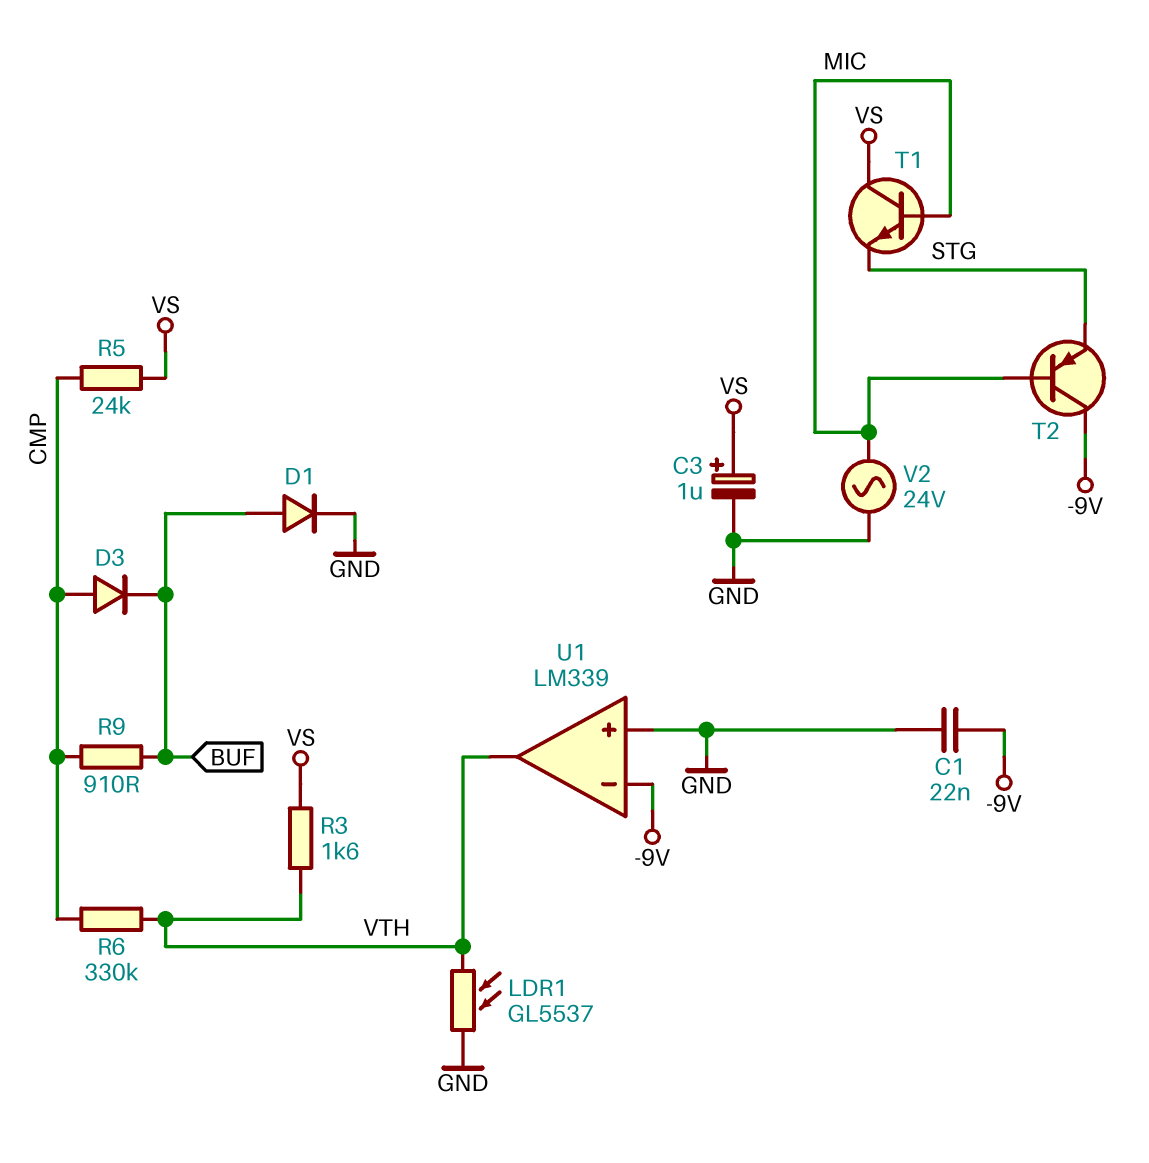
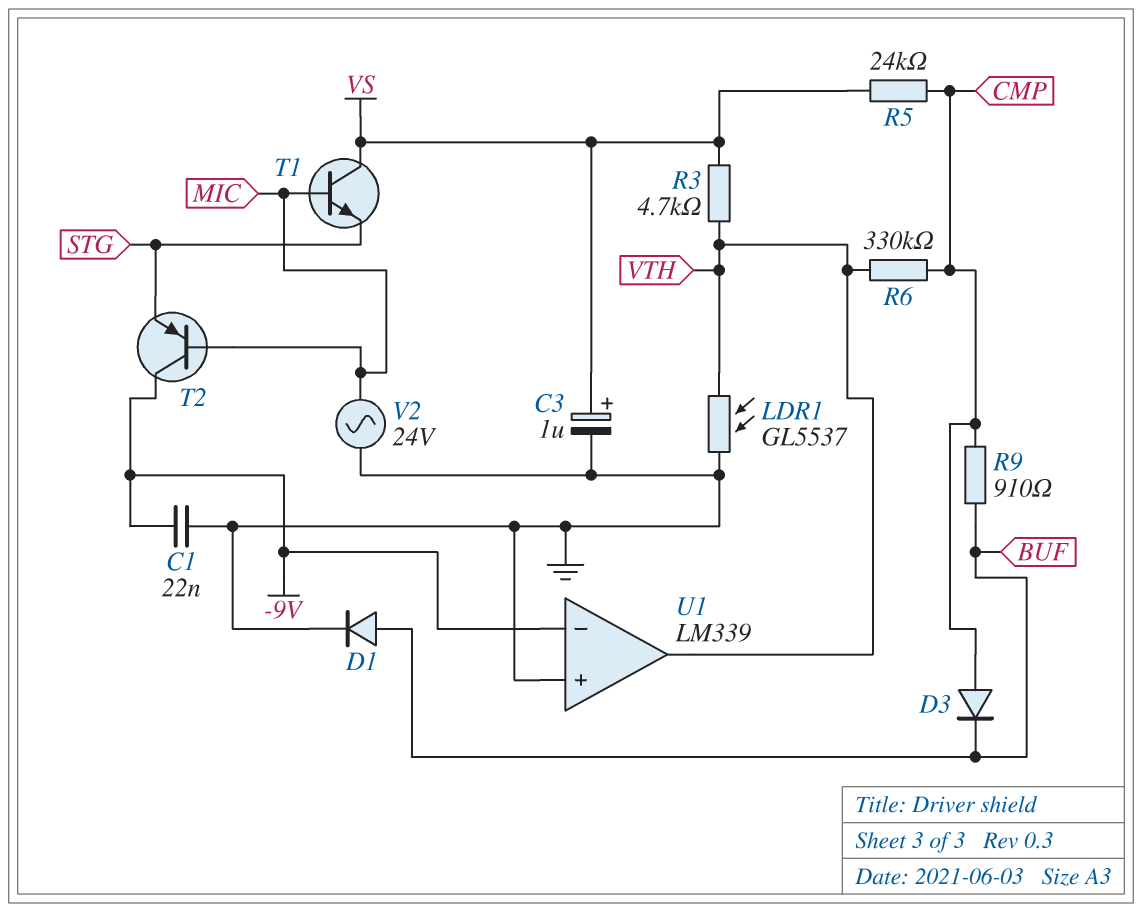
R3: 1.6k (VS, VTH) -> 4.7k (VS, VTH)

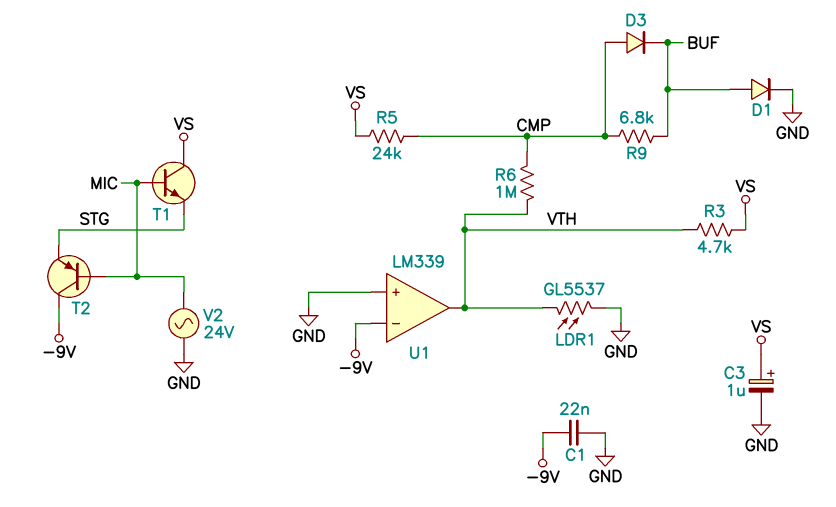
R6: 330k (CMP, VTH) -> 1M (CMP, VTH)
R9: 910 (BUF, CMP) -> 6.8k (BUF, CMP)

